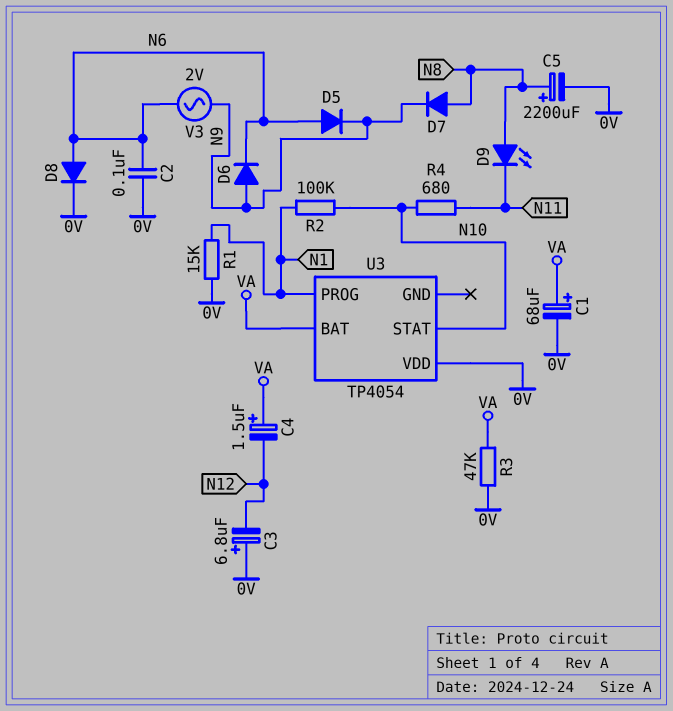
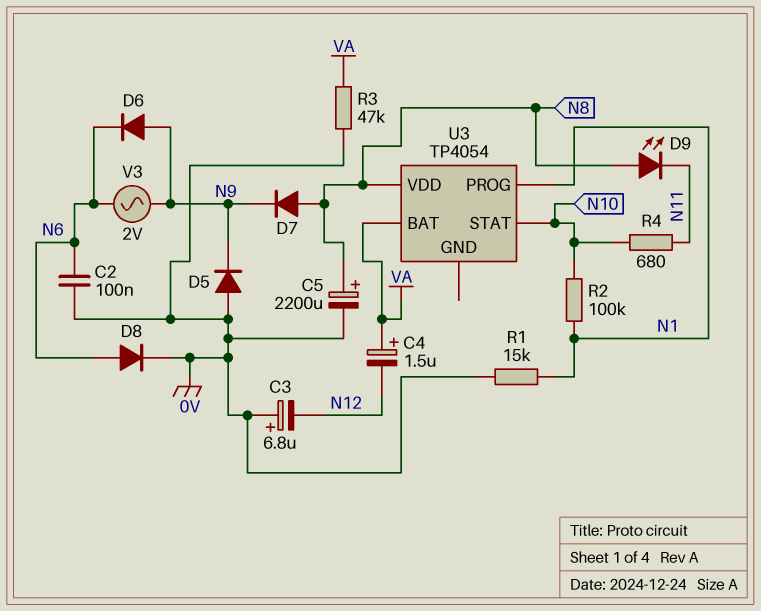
C1: 68uF (plus VA, minus 0V) -> none
D5: diode (A N6, K N9) -> diode (A 0V, K N9)
U3 pin VDD: 0V -> N8

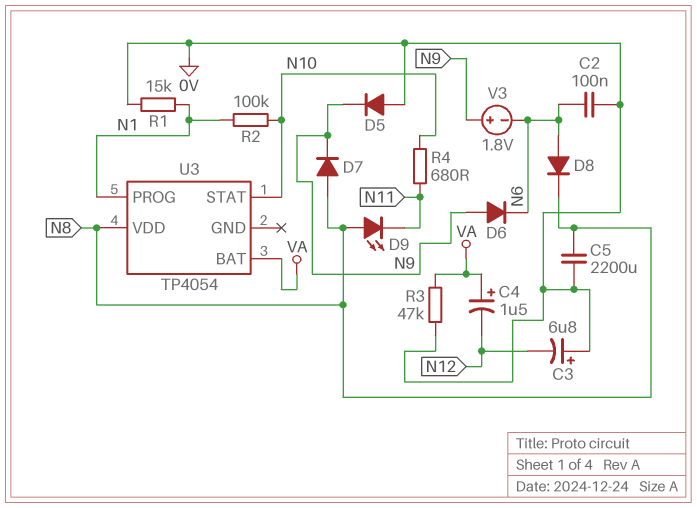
C5: 2200uF (plus N8, minus 0V) -> 2200uF (0V, N8)
D8: diode (A N6, K 0V) -> diode (A N6, K N8)
V3: AC 2V (N6, N9) -> 1.8V (plus N9, minus N6)

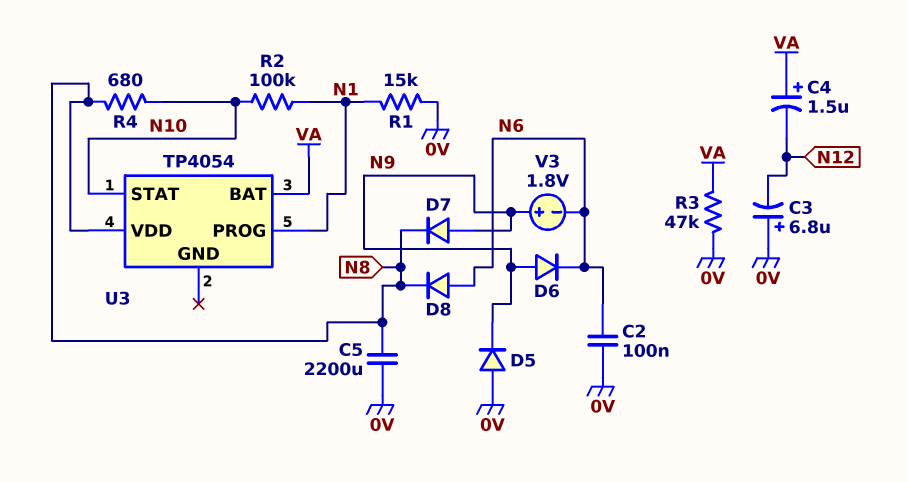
D7: diode (A N8, K N9) -> diode (A N9, K N8)
D9: LED (A N8, K N11) -> none
R4: 680 (N10, N11) -> 680 (N8, N10)

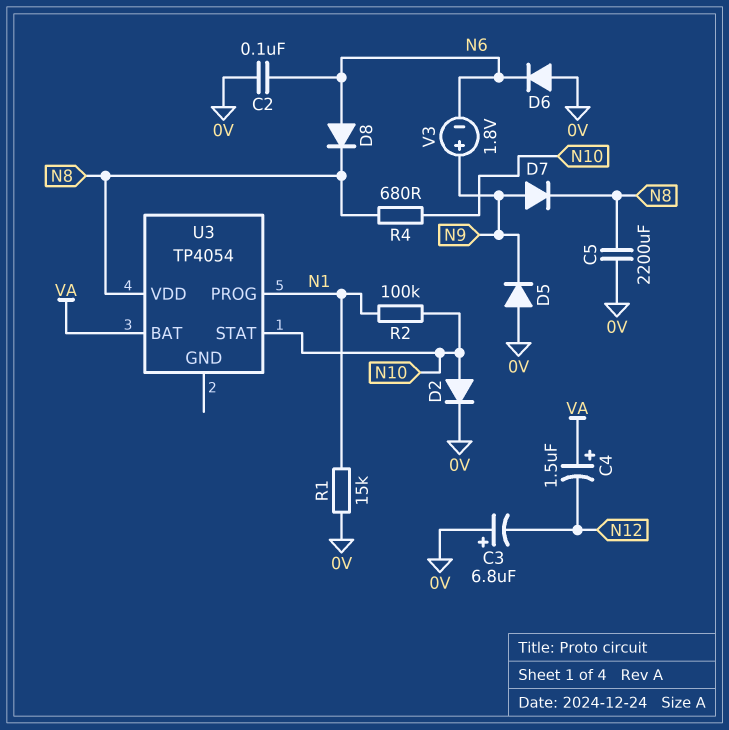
D2: none -> diode (A N10, K 0V)
D6: diode (A N9, K N6) -> diode (A 0V, K N6)
R3: 47k (0V, VA) -> none

